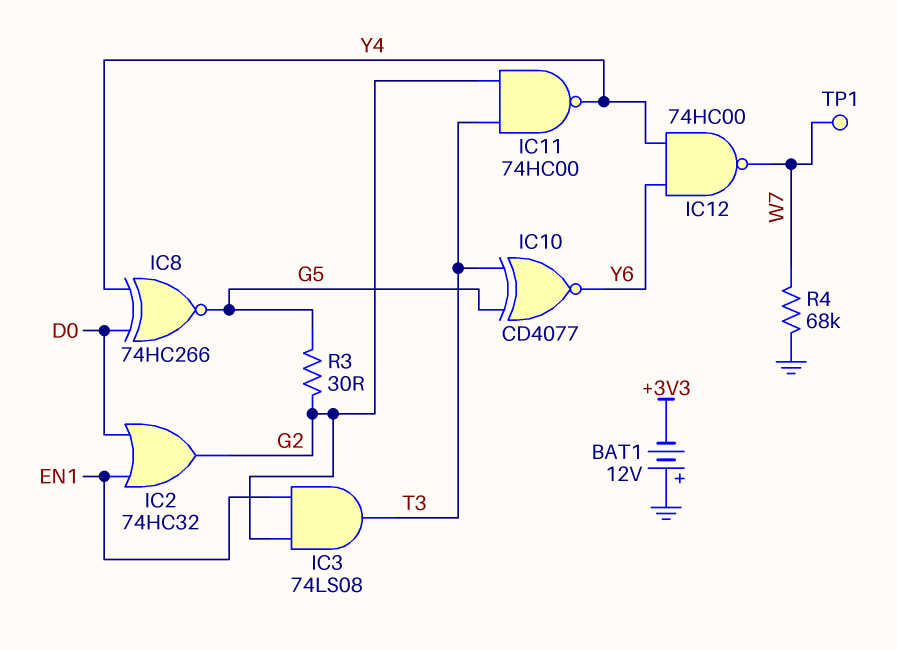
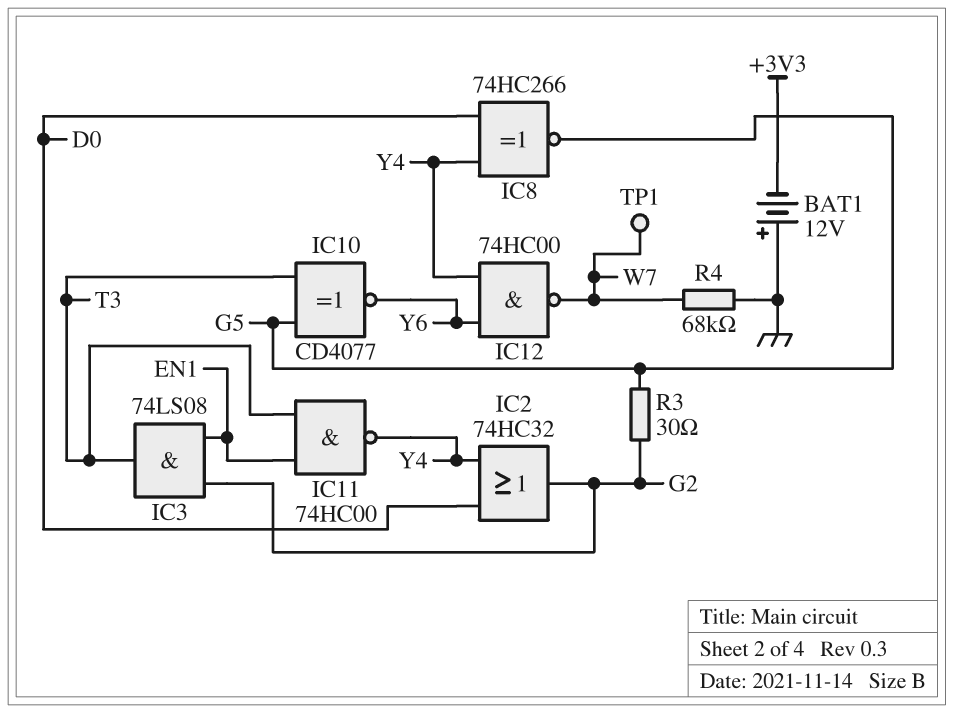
IC2: OR 74HC32 (in D0, in EN1, out G2) -> OR 74HC32 (in D0, in Y4, out G2)
IC11: NAND 74HC00 (in G2, in T3, out Y4) -> NAND 74HC00 (in EN1, in T3, out Y4)

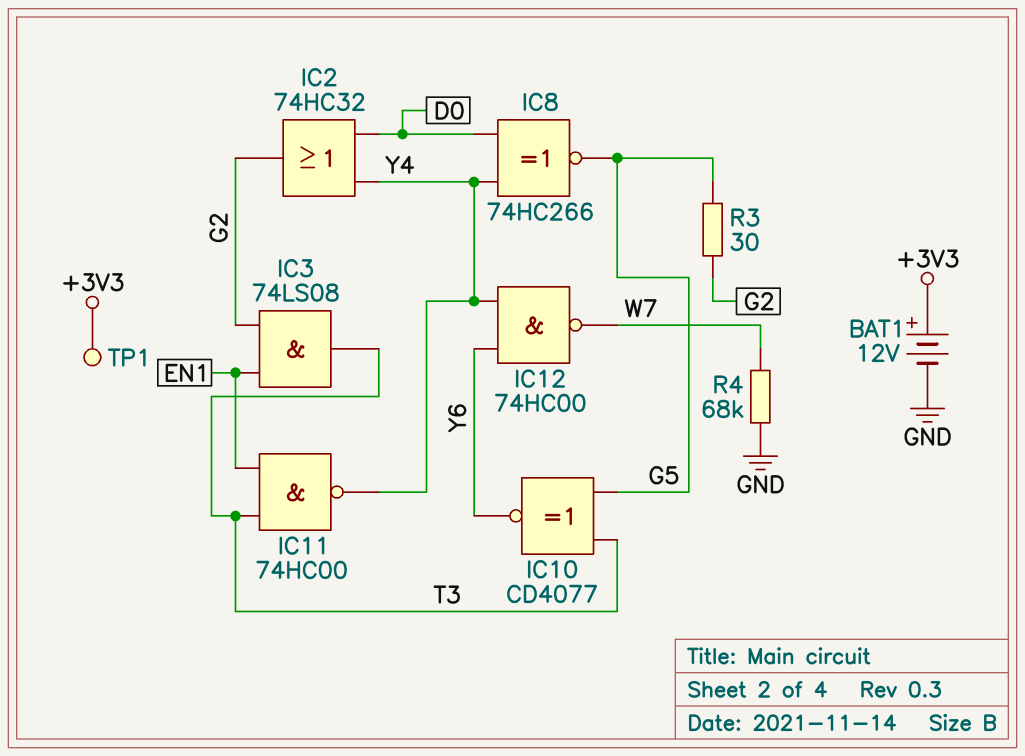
BAT1: 12V (plus GND, minus +3V3) -> 12V (plus +3V3, minus GND)
TP1: test point (W7) -> test point (+3V3)

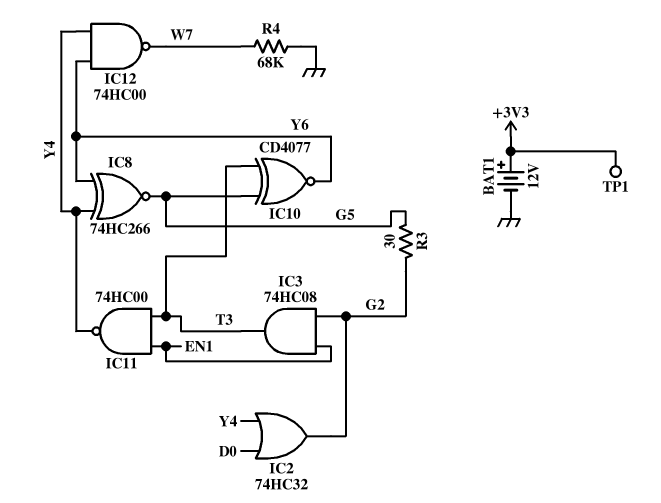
IC3: AND 74LS08 (in EN1, in G2, out T3) -> AND 74HC08 (in EN1, in G2, out T3)
IC8: XNOR 74HC266 (in D0, in Y4, out G5) -> XNOR 74HC266 (in Y4, in Y6, out G5)

